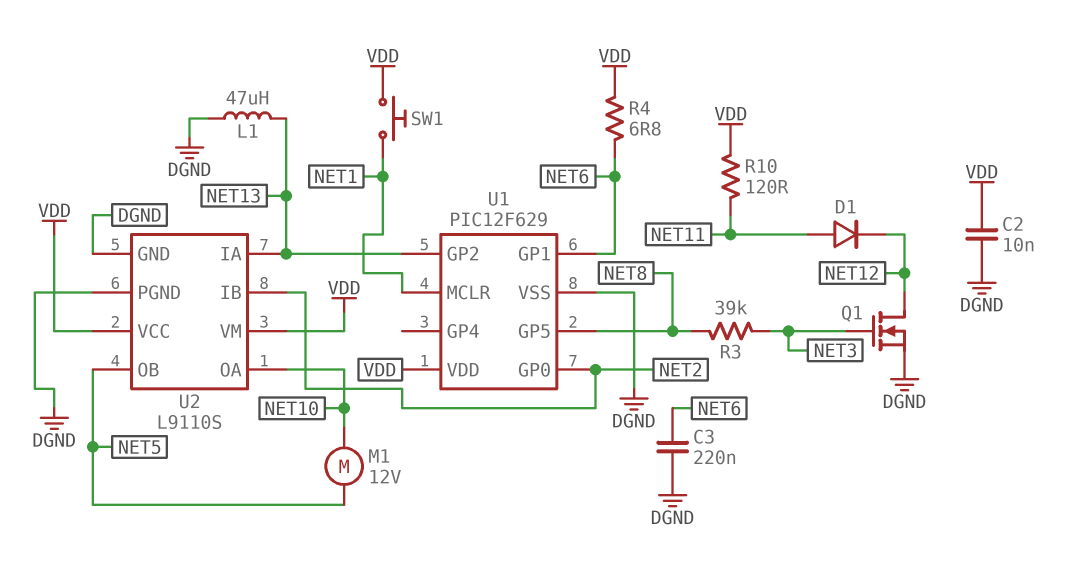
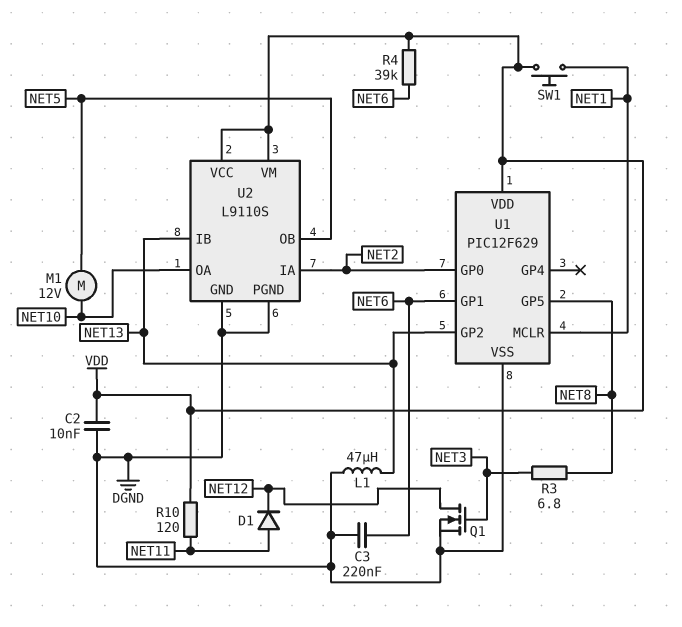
R3: 39k (NET3, NET8) -> 6.8 (NET3, NET8)
R4: 6.8 (NET6, VDD) -> 39k (NET6, VDD)
U2 pin IA: NET13 -> NET2
U2 pin IB: NET2 -> NET13

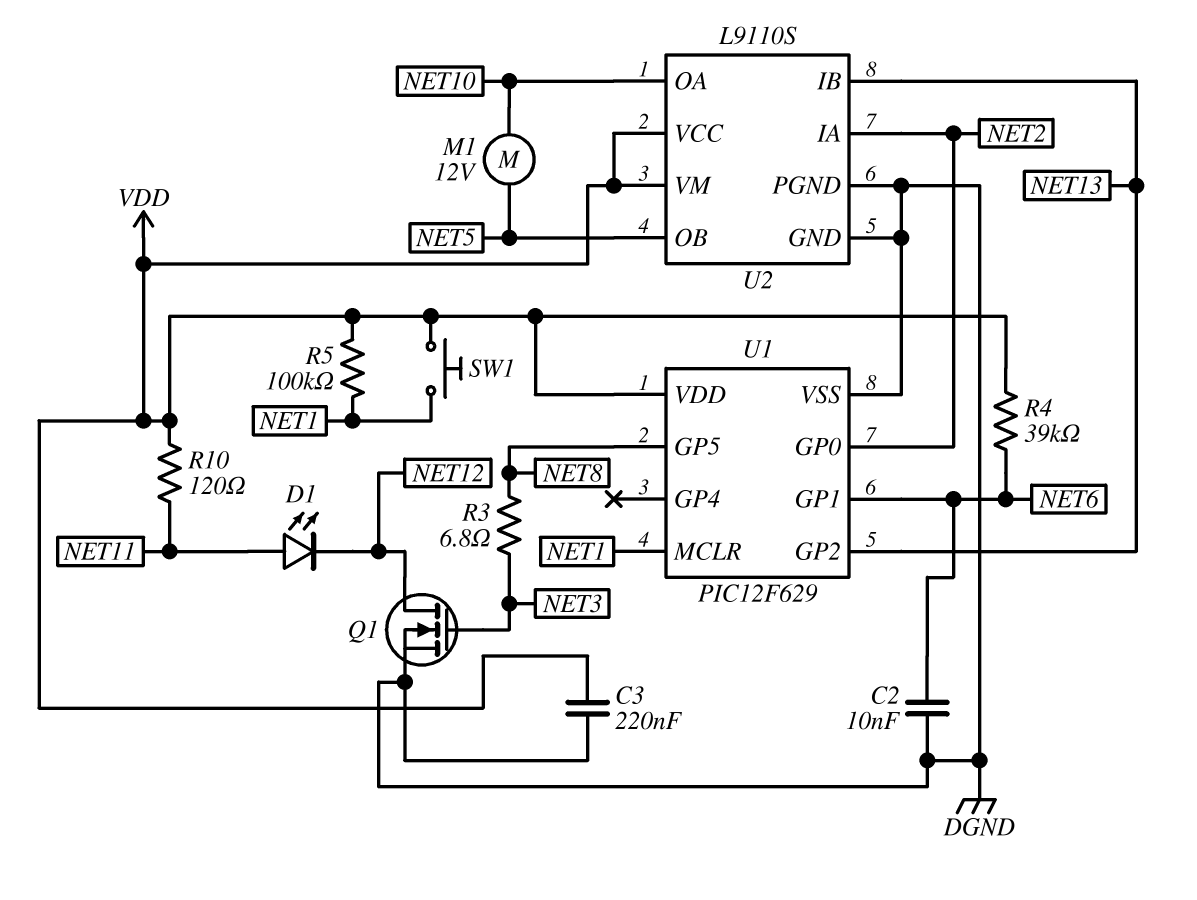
C2: 10nF (DGND, VDD) -> 10nF (DGND, NET6)
C3: 220nF (DGND, NET6) -> 220nF (DGND, VDD)
D1: diode (A NET11, K NET12) -> LED (A NET11, K NET12)
L1: 47uH (DGND, NET13) -> none
R5: none -> 100k (NET1, VDD)

